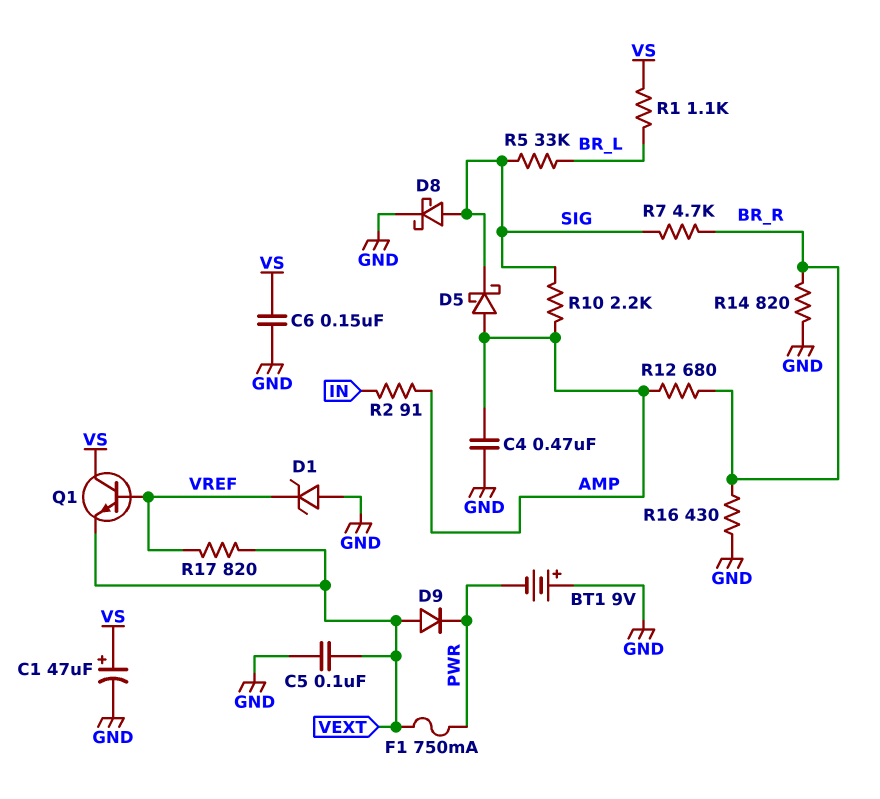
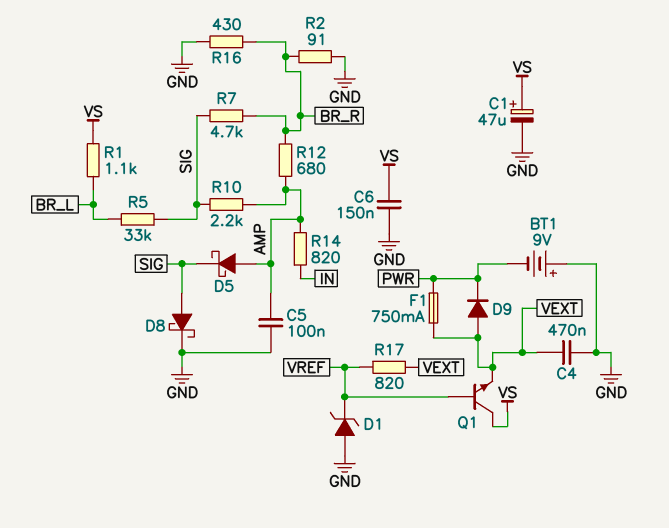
C4: 470nF (AMP, GND) -> 470nF (GND, VEXT)
C5: 100nF (GND, VEXT) -> 100nF (AMP, GND)
R2: 91 (AMP, IN) -> 91 (BR_R, GND)
R14: 820 (BR_R, GND) -> 820 (AMP, IN)

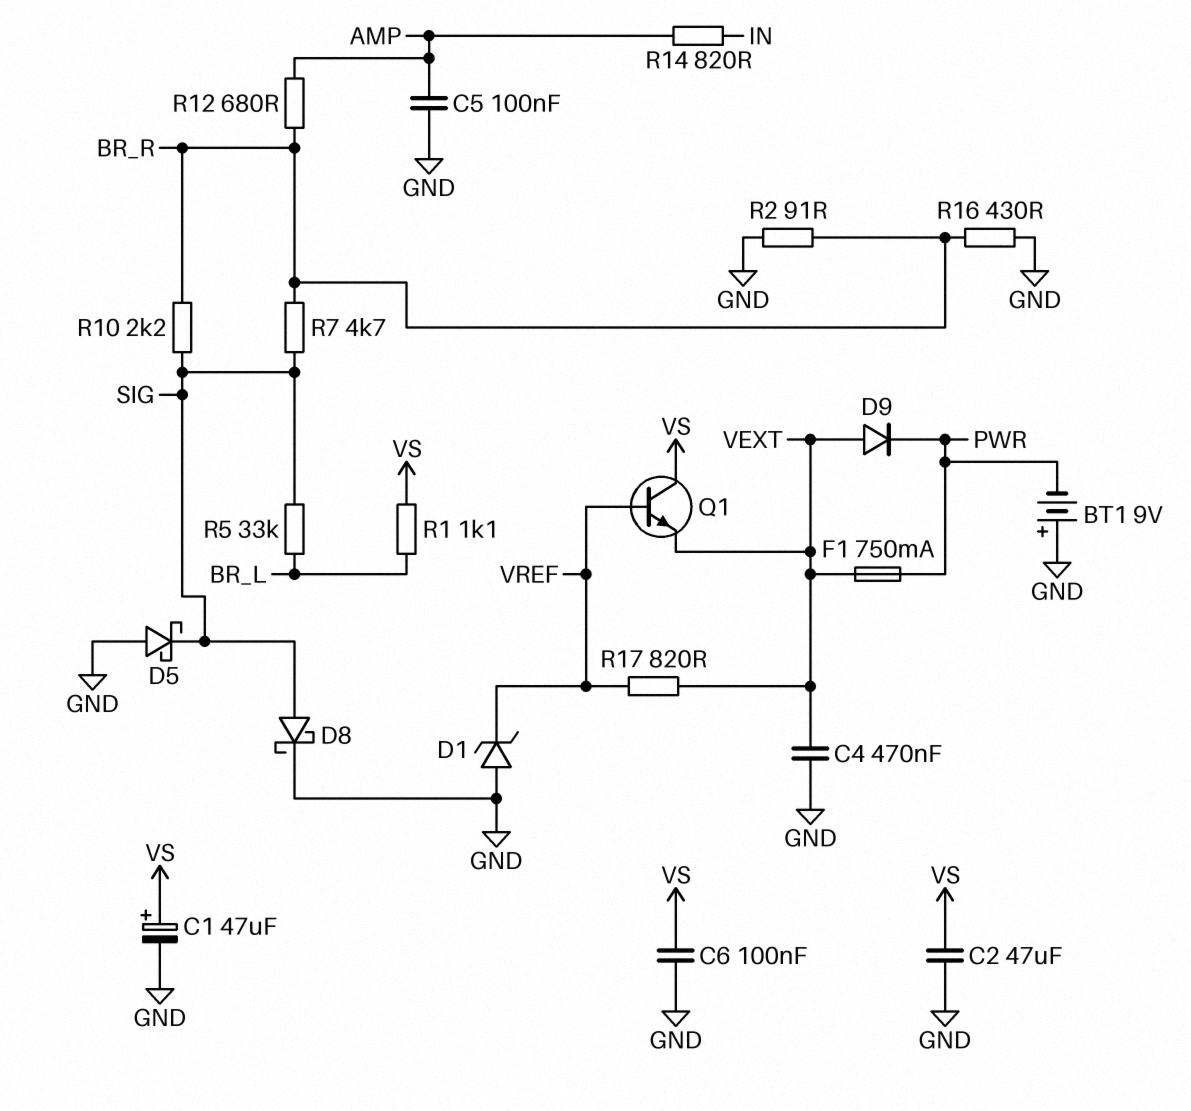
C2: none -> 47uF (GND, VS)
C6: 150nF (GND, VS) -> 100nF (GND, VS)
D5: schottky (A AMP, K SIG) -> schottky (A GND, K SIG)
R10: 2.2k (AMP, SIG) -> 2.2k (BR_R, SIG)

